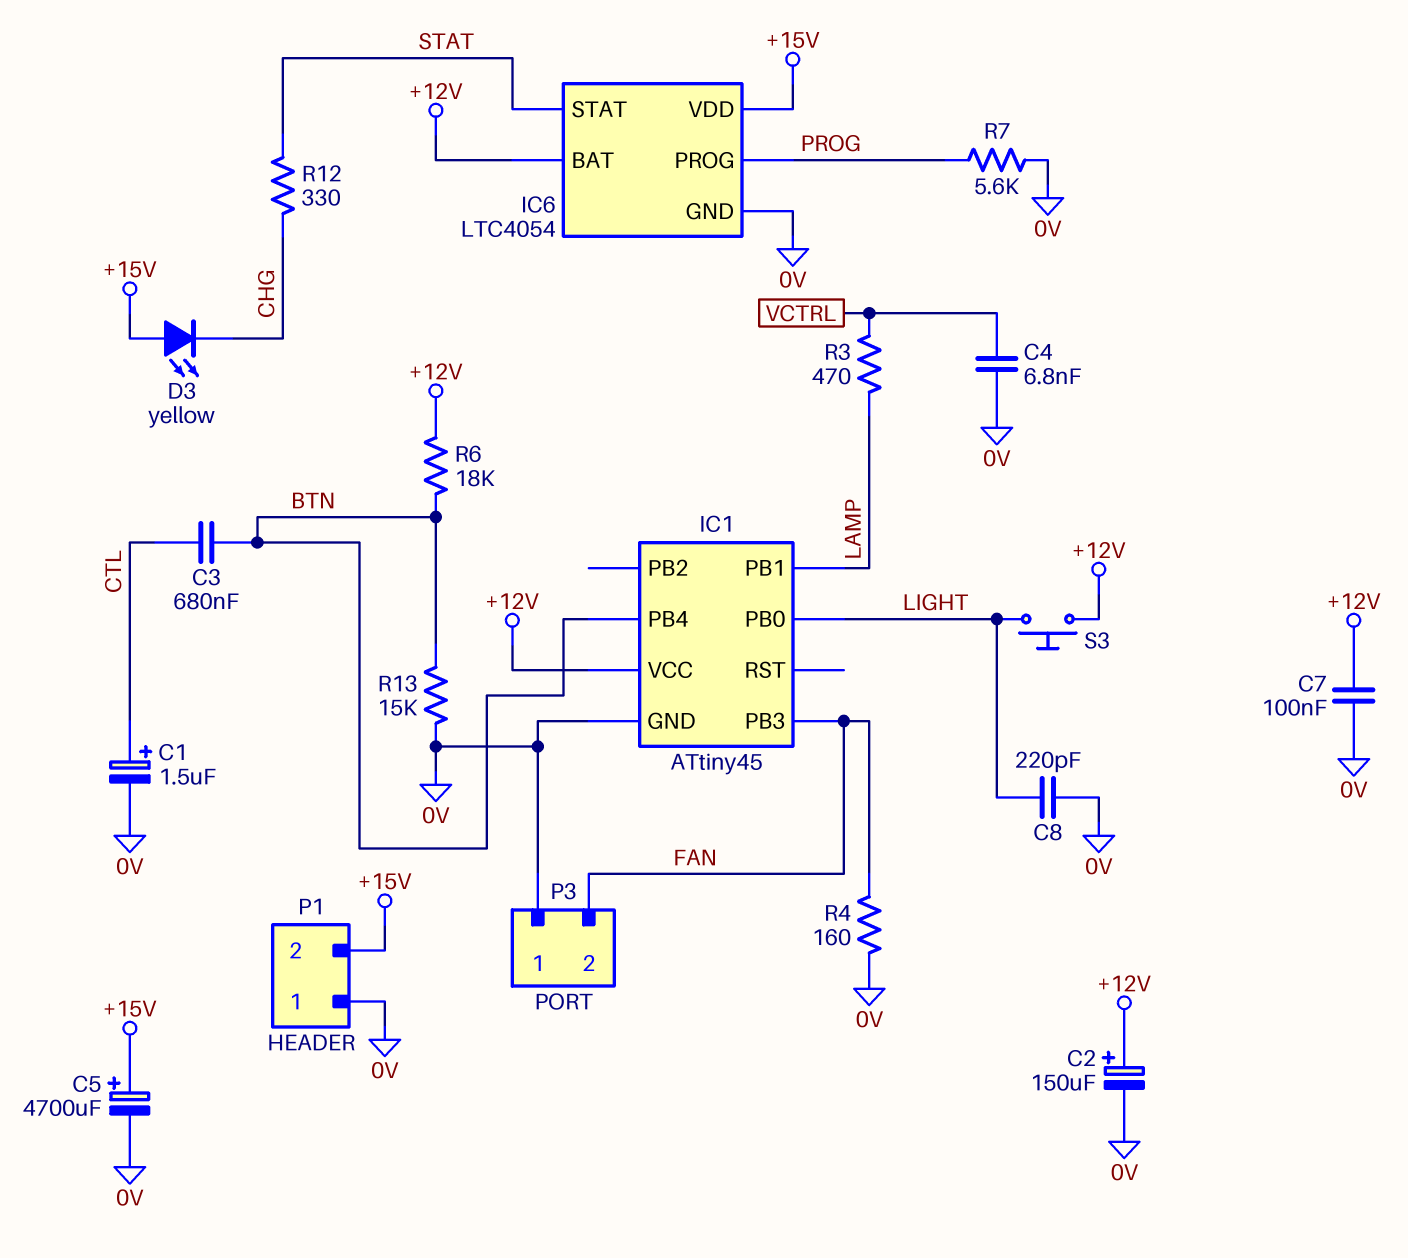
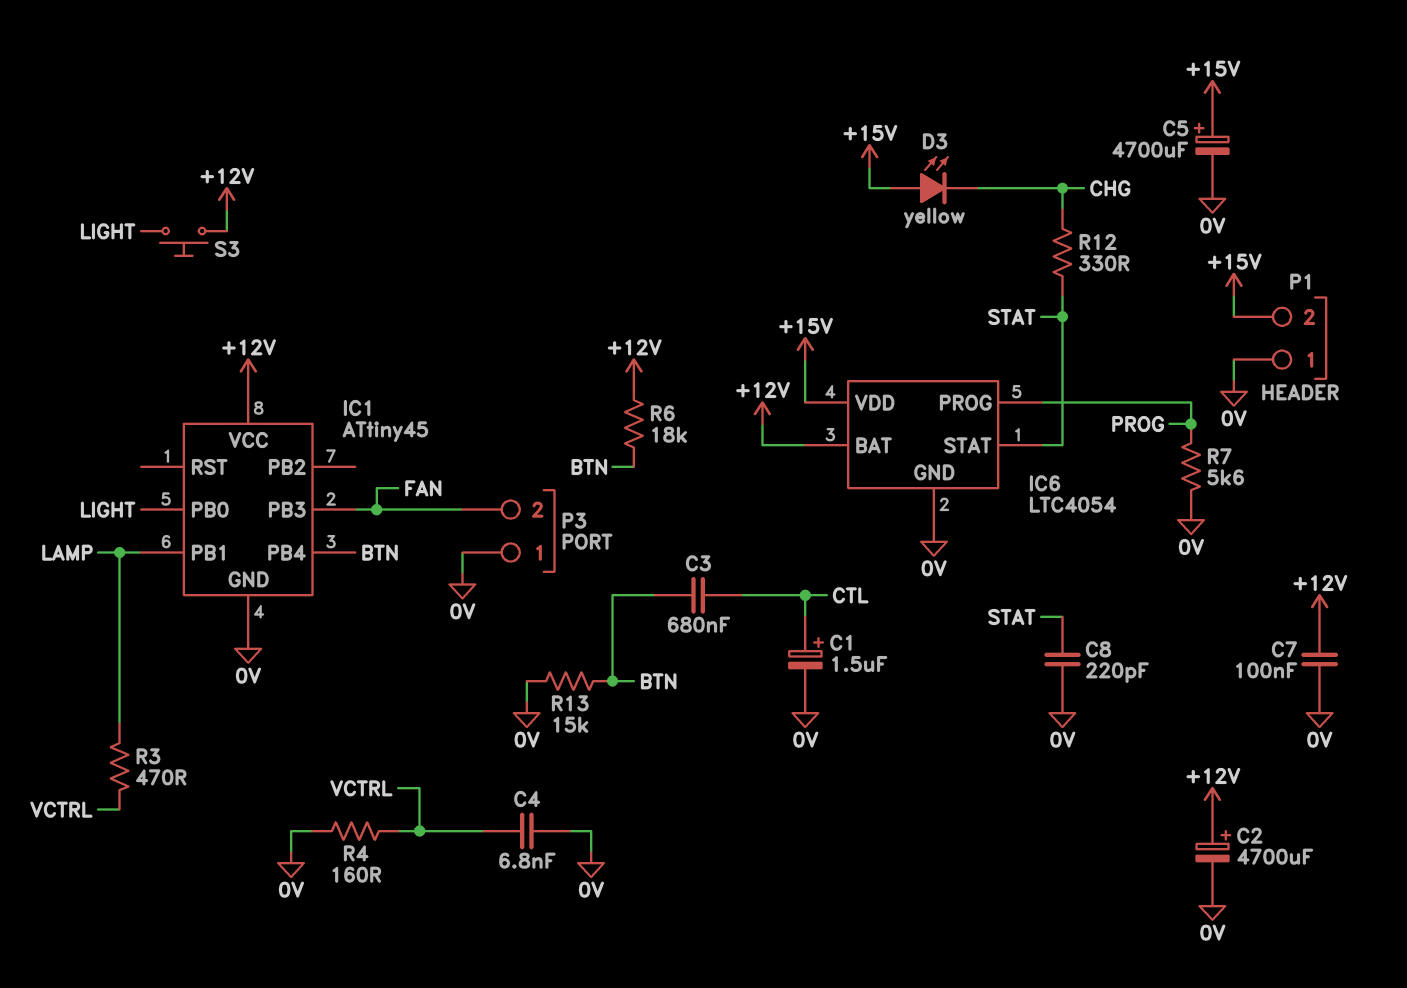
C2: 150uF (plus +12V, minus 0V) -> 4700uF (plus +12V, minus 0V)
C8: 220pF (0V, LIGHT) -> 220pF (0V, STAT)
R4: 160 (0V, FAN) -> 160 (0V, VCTRL)

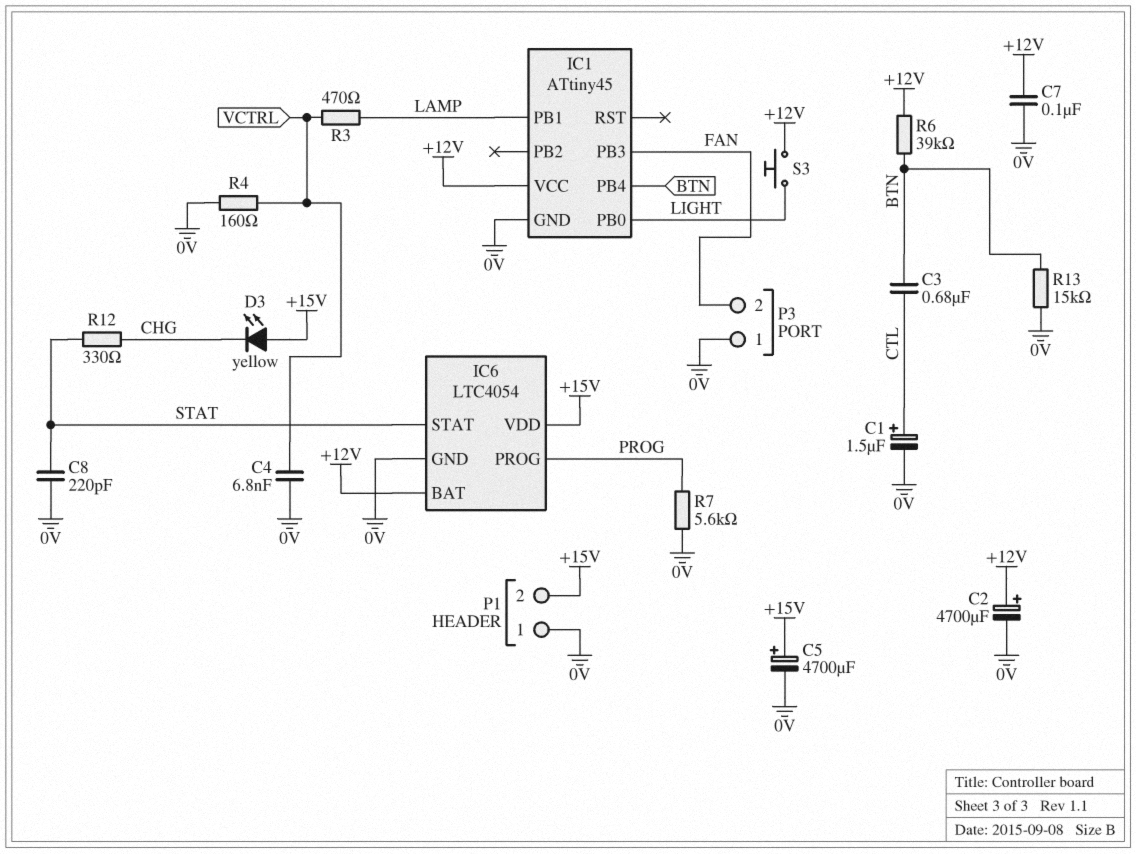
R6: 18k (+12V, BTN) -> 39k (+12V, BTN)

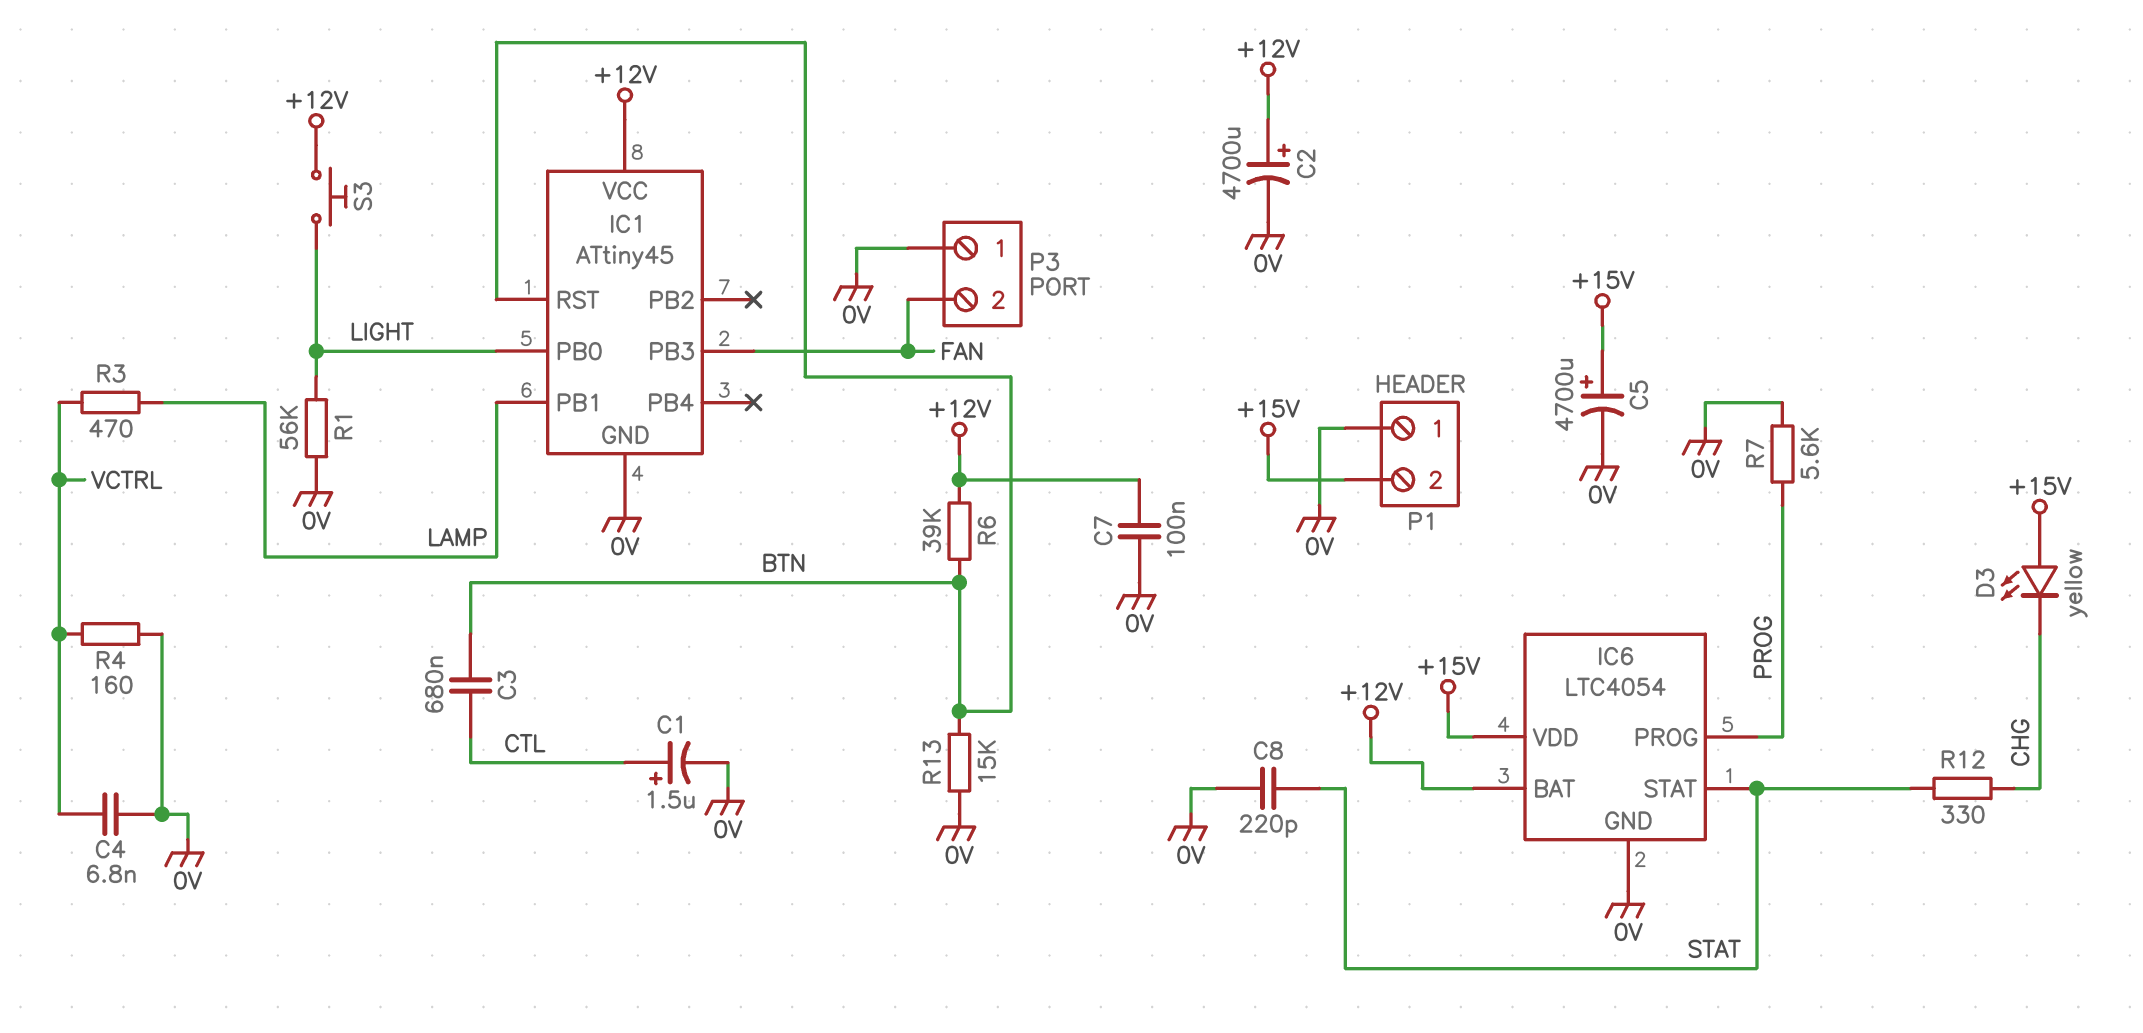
IC1 pin PB4: BTN -> none
IC1 pin RST: none -> BTN
R1: none -> 56k (0V, LIGHT)

